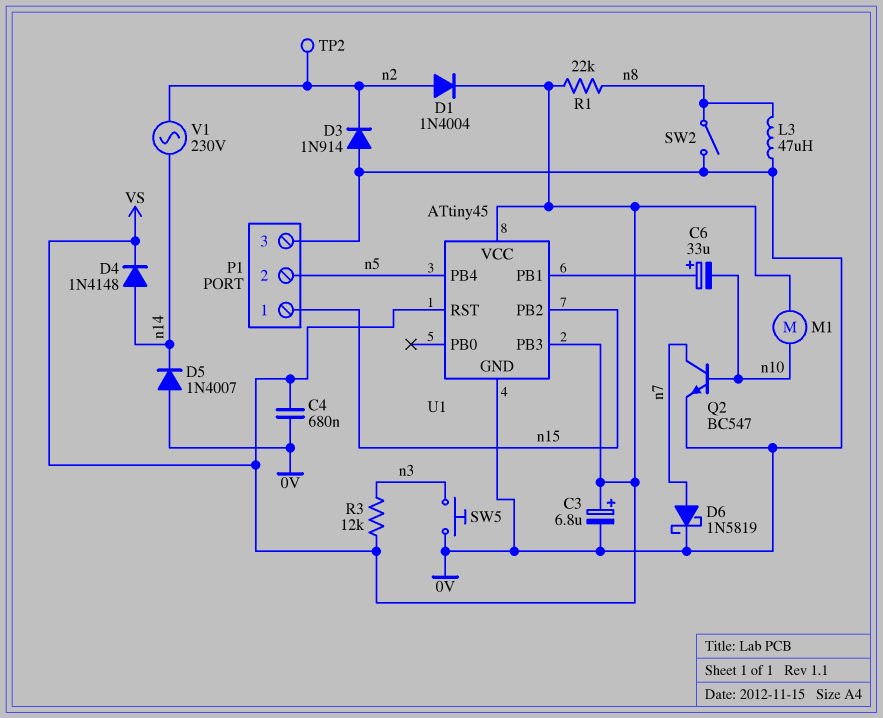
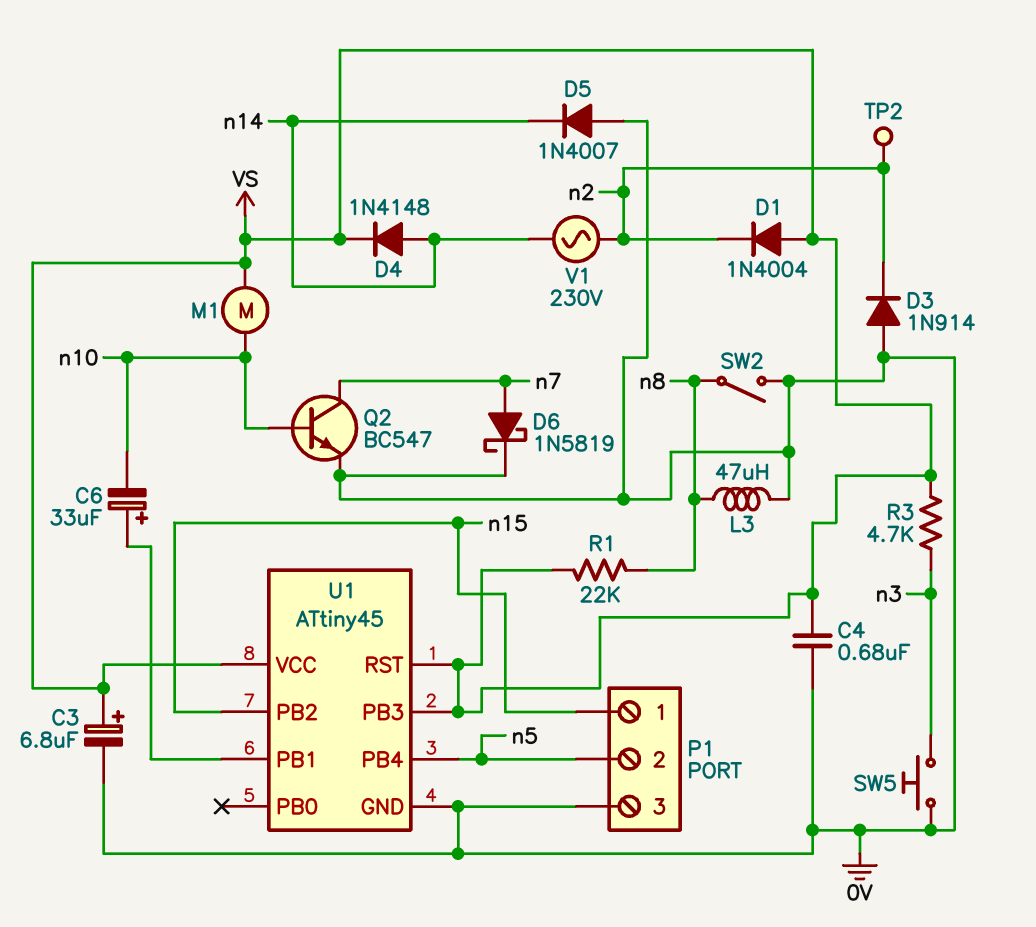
D1: diode 1N4004 (A n2, K VS) -> diode 1N4004 (A VS, K n2)
R3: 12k (VS, n3) -> 4.7k (VS, n3)

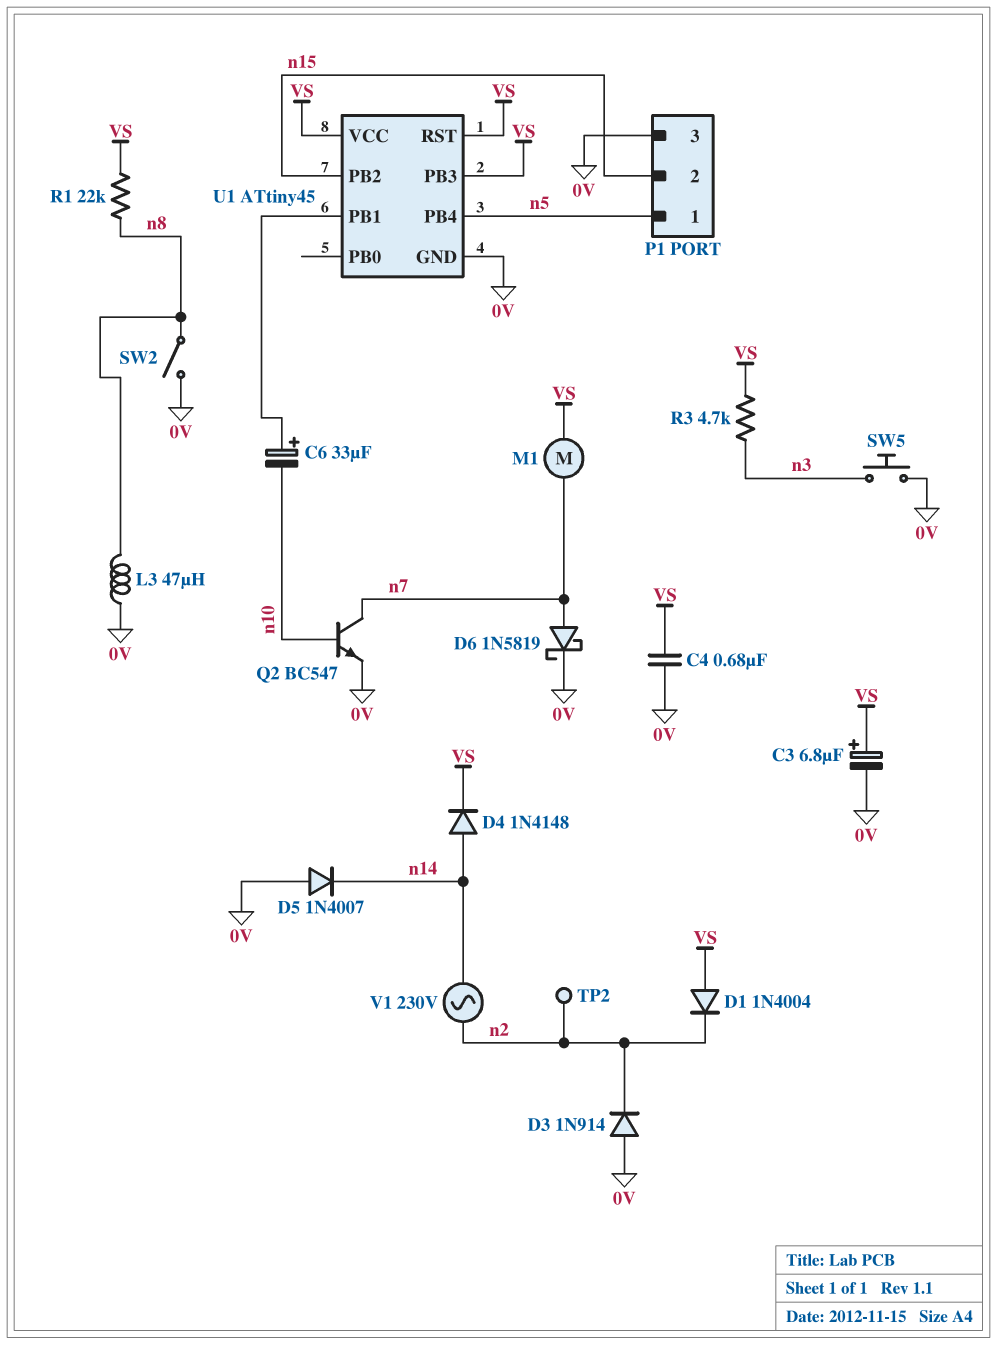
M1: motor (VS, n10) -> motor (VS, n7)
P1 pin 1: n15 -> n5
P1 pin 2: n5 -> n15

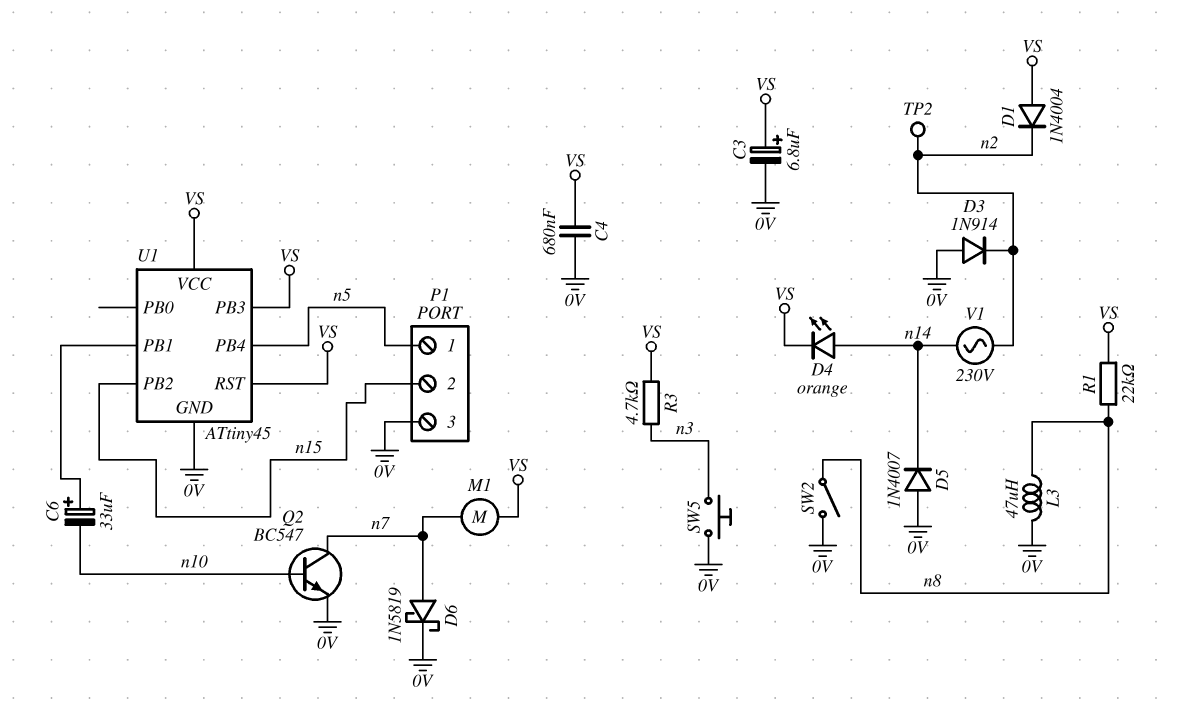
D4: diode 1N4148 (A n14, K VS) -> LED orange (A n14, K VS)

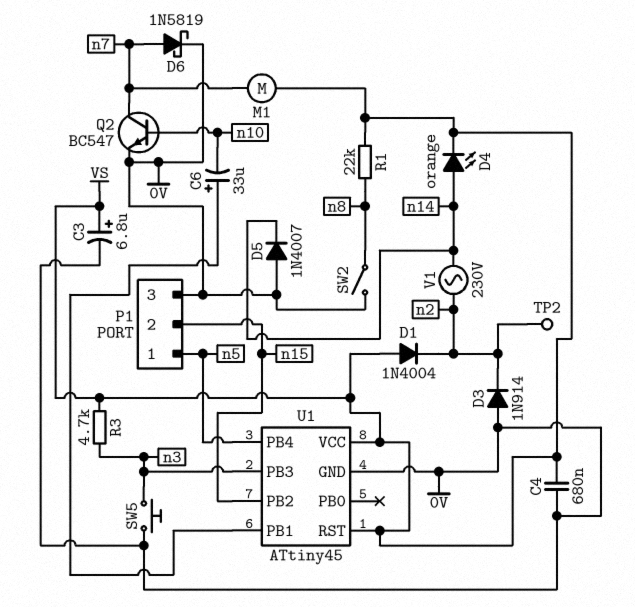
L3: 47uH (0V, n8) -> none
U1 pin PB3: VS -> n3

